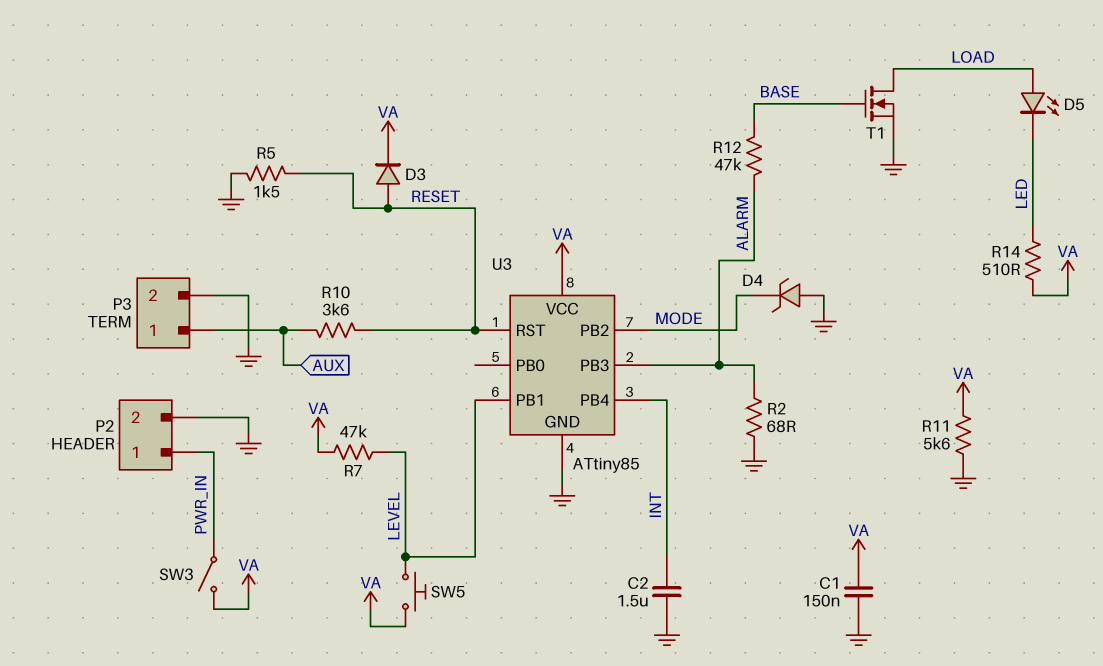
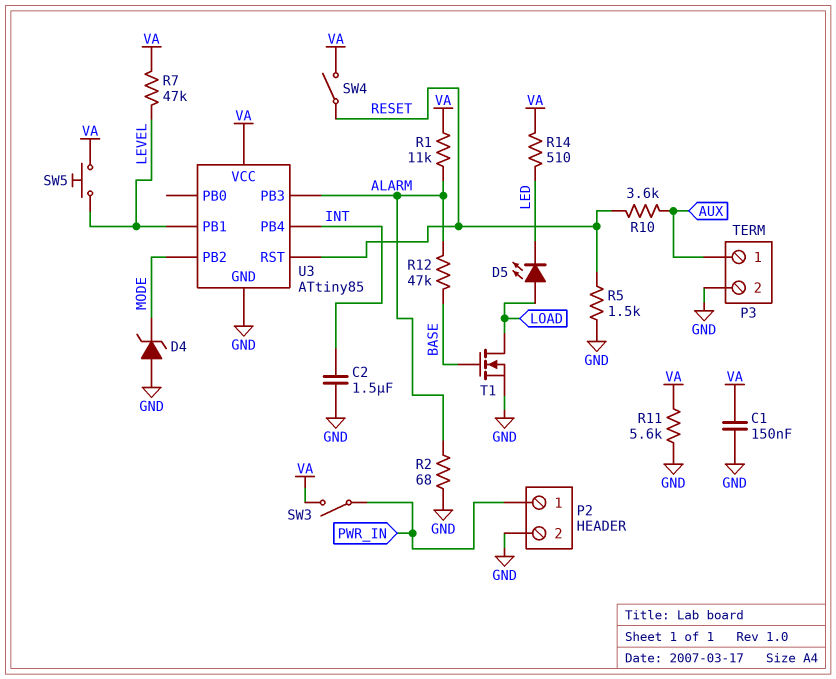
D3: diode (A RESET, K VA) -> none
R1: none -> 11k (ALARM, VA)
SW4: none -> switch (RESET, VA)

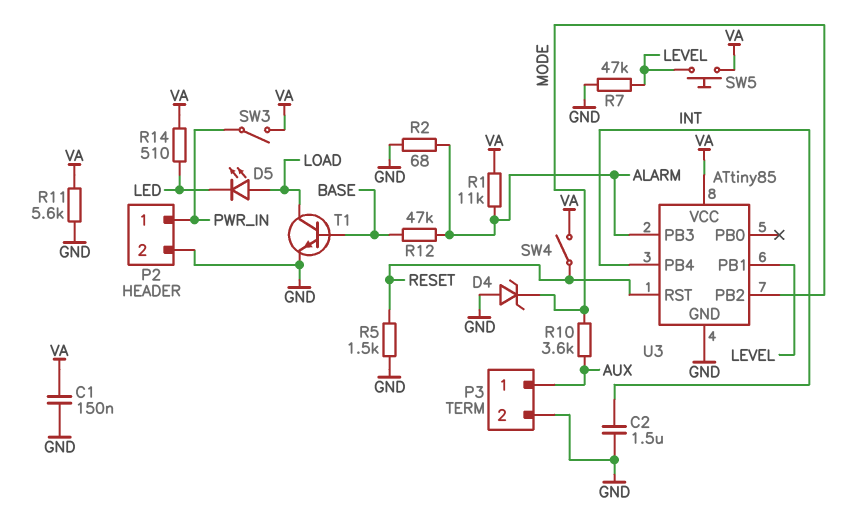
R7: 47k (LEVEL, VA) -> 47k (GND, LEVEL)
R10: 3.6k (AUX, RESET) -> 3.6k (AUX, MODE)
T1: NMOS (G BASE, D LOAD, S GND) -> NPN (B BASE, C LOAD, E GND)

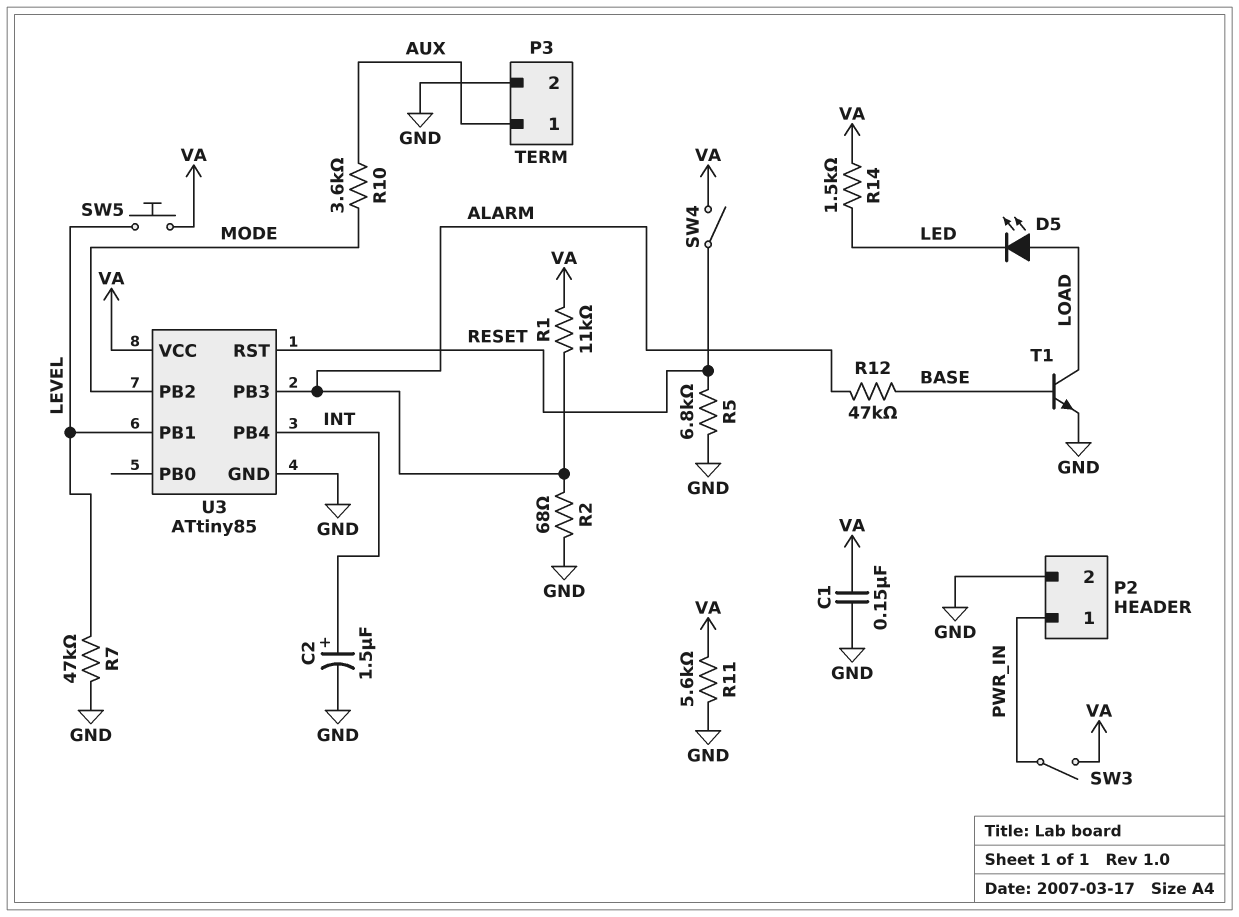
C2: 1.5uF (GND, INT) -> 1.5uF (plus INT, minus GND)
D4: zener (A GND, K MODE) -> none
R5: 1.5k (GND, RESET) -> 6.8k (GND, RESET)
R14: 510 (LED, VA) -> 1.5k (LED, VA)

